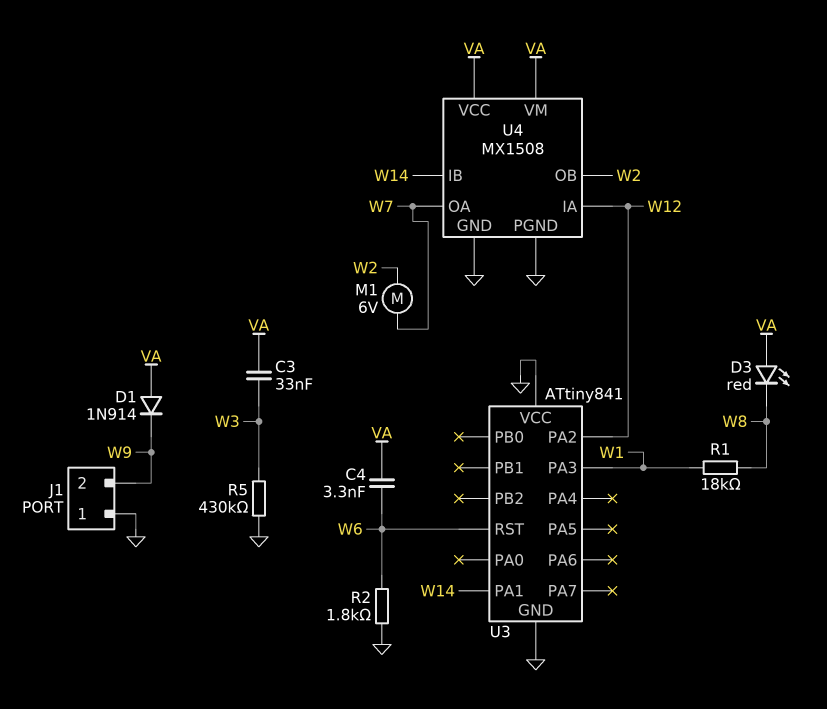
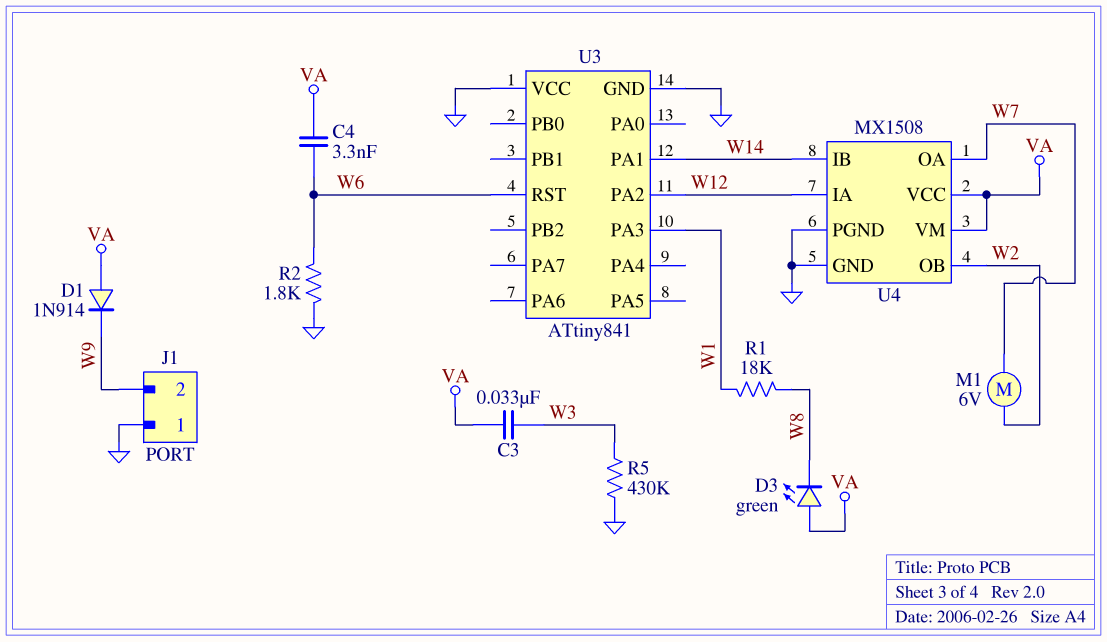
D3: LED red (A VA, K W8) -> LED green (A VA, K W8)

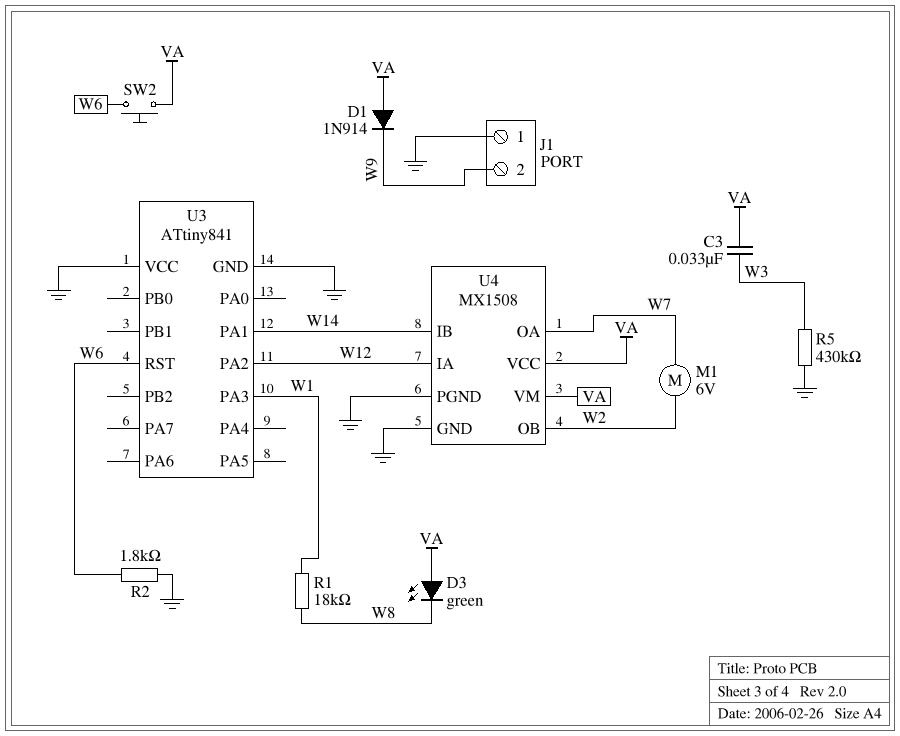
C4: 3.3nF (VA, W6) -> none
SW2: none -> button (VA, W6)

